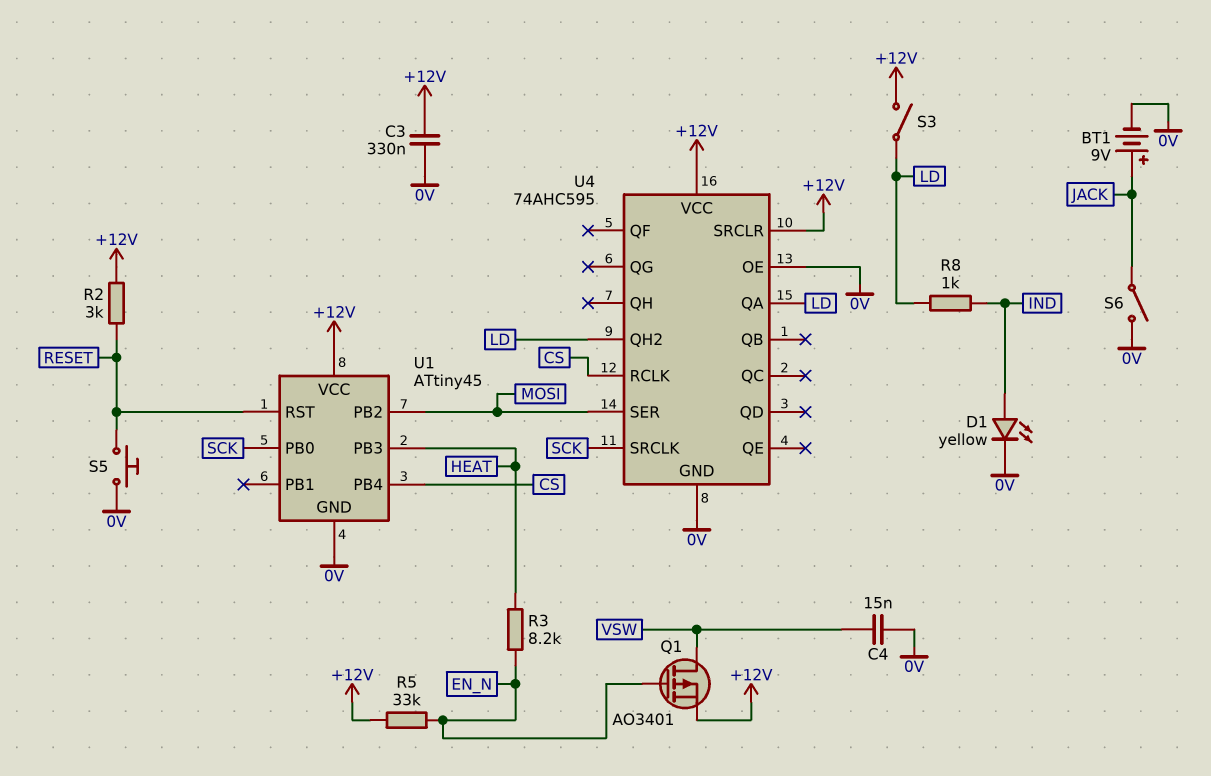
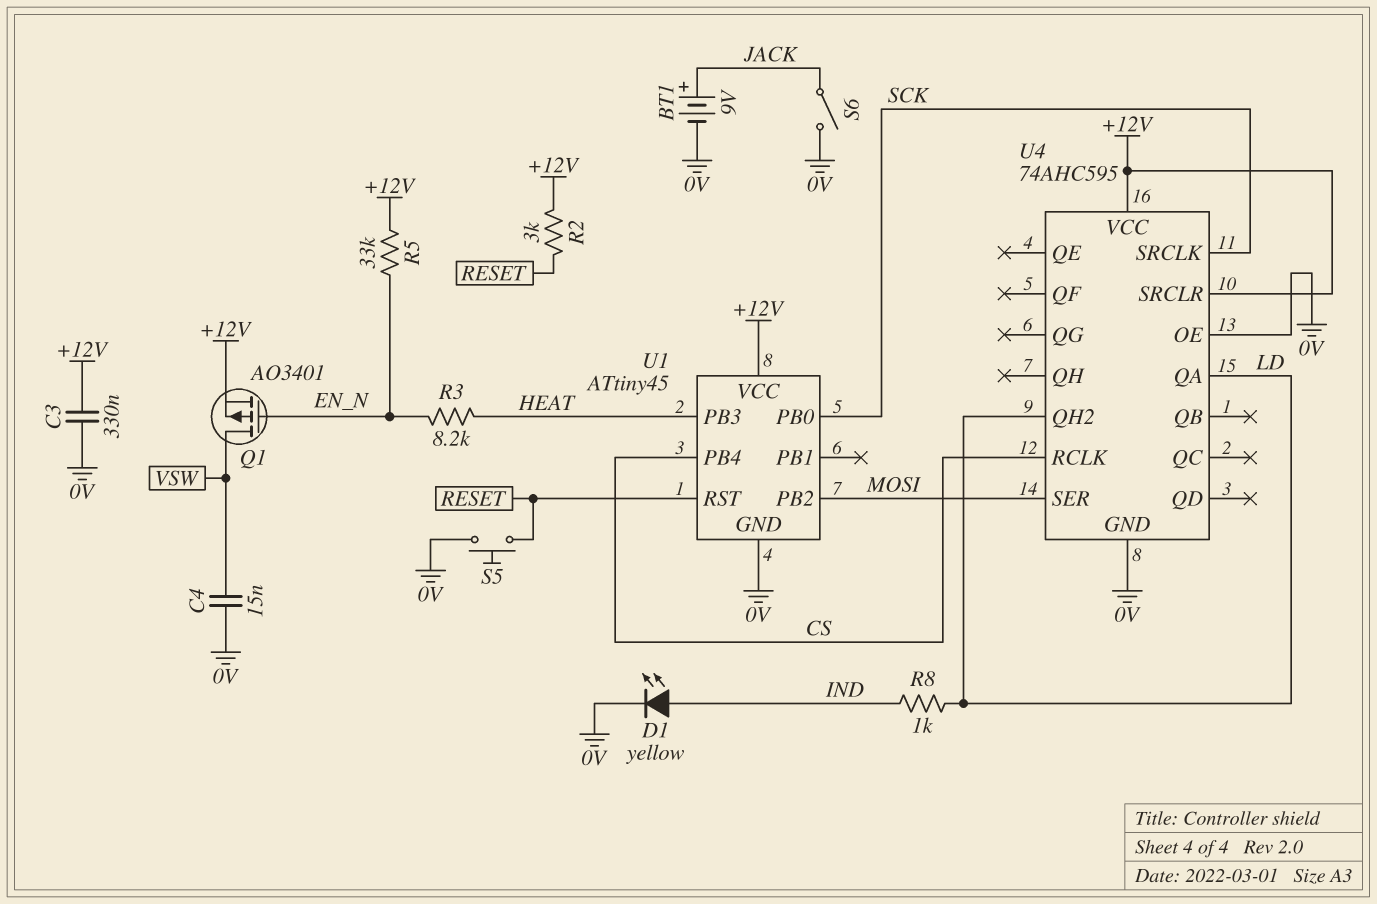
S3: switch (+12V, LD) -> none

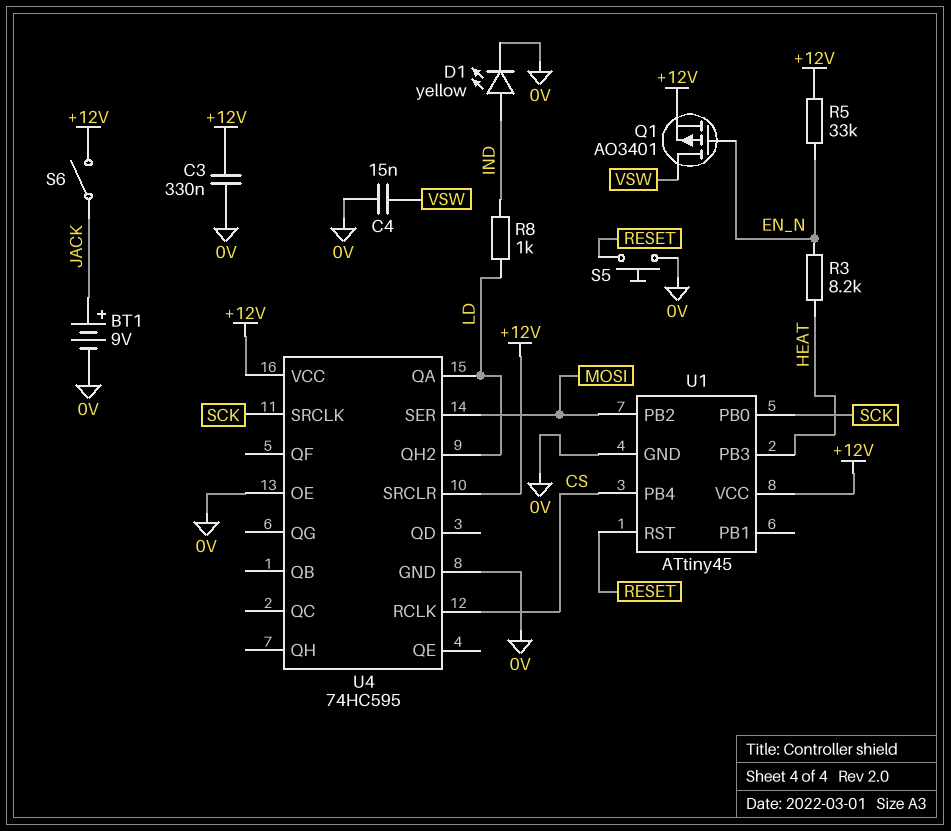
R2: 3k (+12V, RESET) -> none
S6: switch (0V, JACK) -> switch (+12V, JACK)
U4: 74AHC595 -> 74HC595

